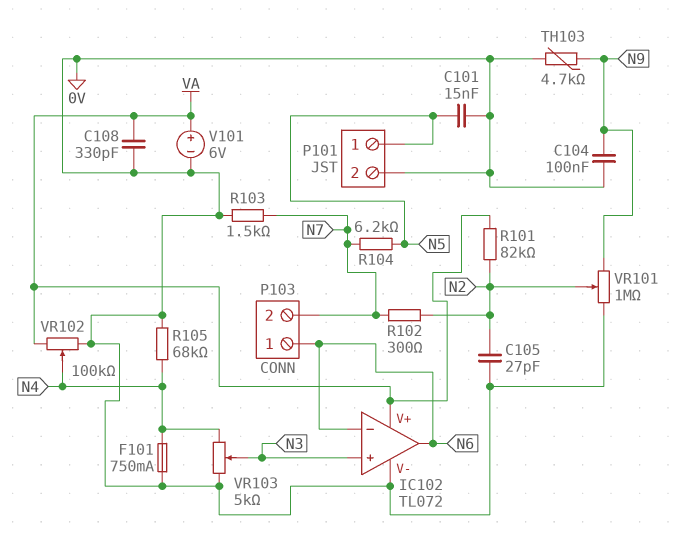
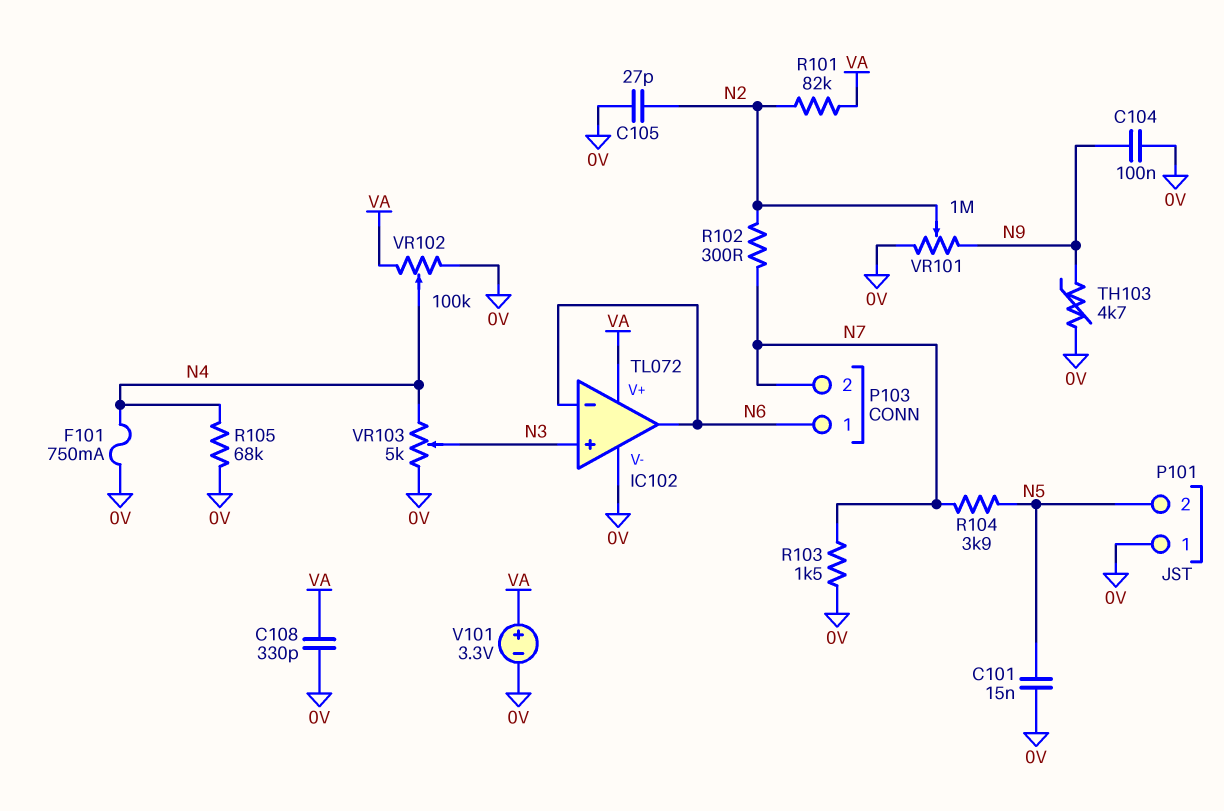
P101 pin 1: N5 -> 0V
P101 pin 2: 0V -> N5
R104: 6.2k (N5, N7) -> 3.9k (N5, N7)
V101: 6V (plus VA, minus 0V) -> 3.3V (plus VA, minus 0V)

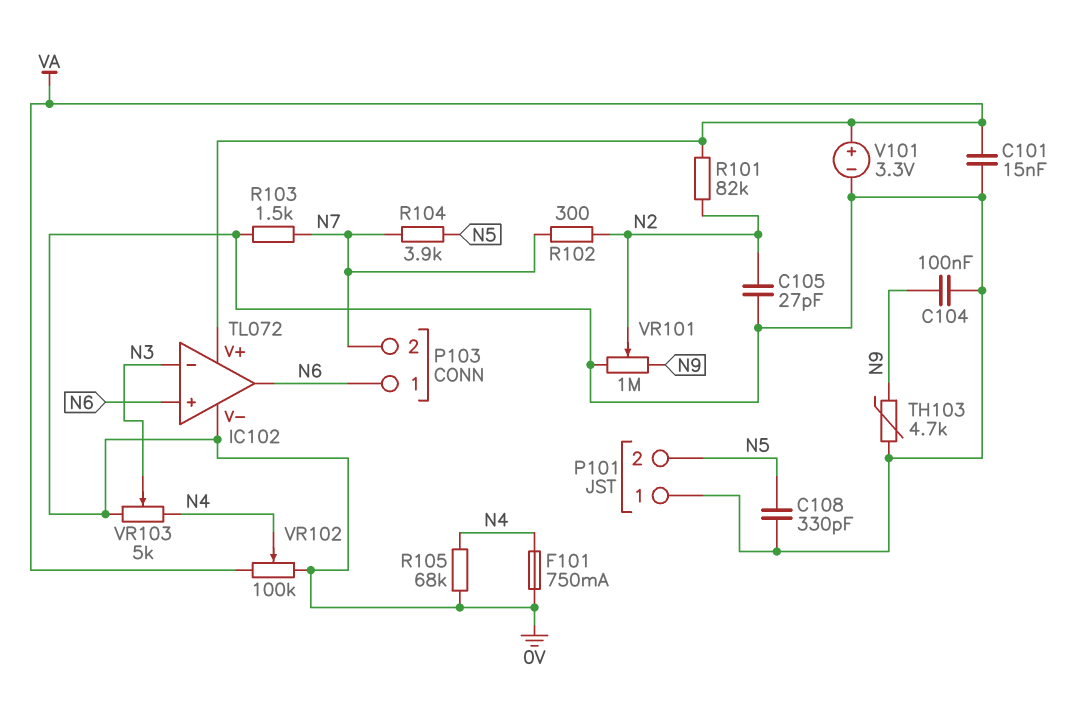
C101: 15nF (0V, N5) -> 15nF (0V, VA)
C108: 330pF (0V, VA) -> 330pF (0V, N5)
IC102 pin in+: N3 -> N6
IC102 pin in-: N6 -> N3

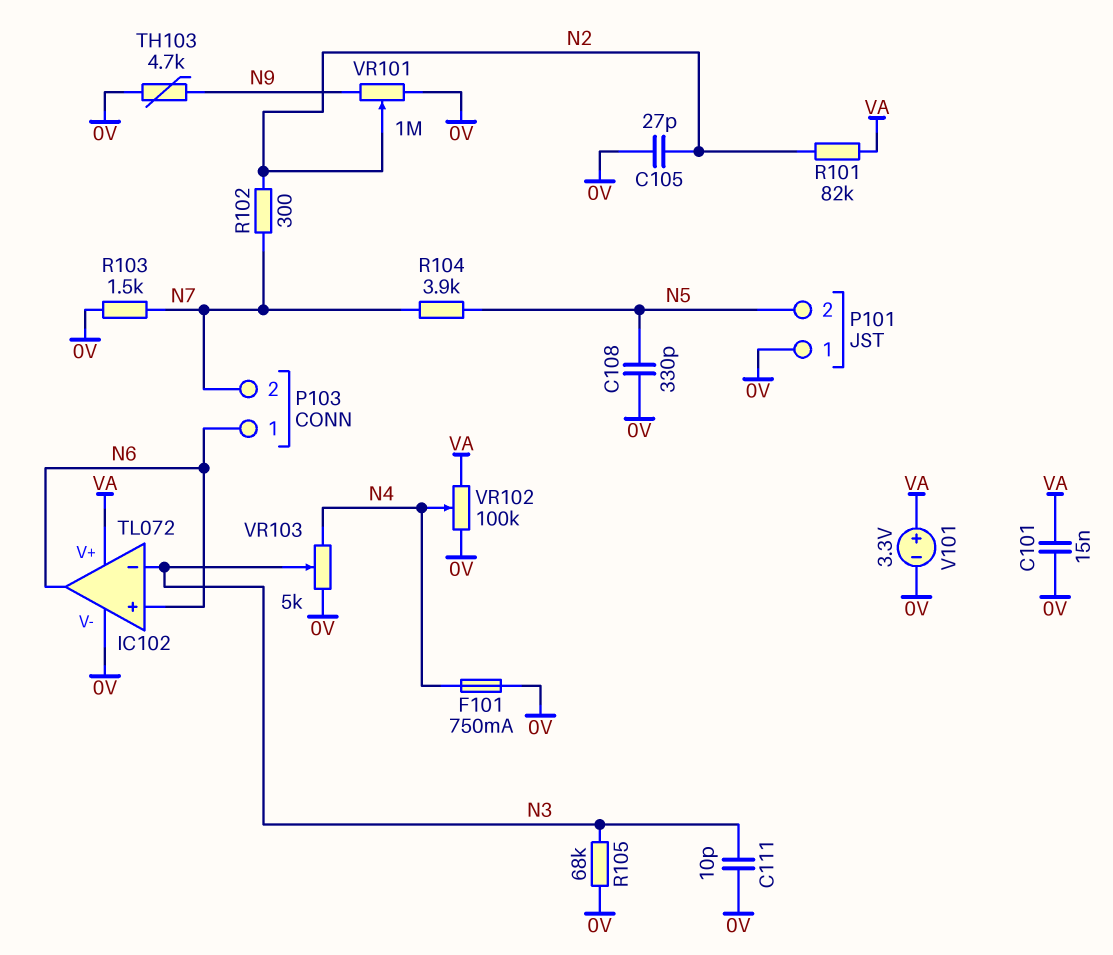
C104: 100nF (0V, N9) -> none
C111: none -> 10pF (0V, N3)
R105: 68k (0V, N4) -> 68k (0V, N3)

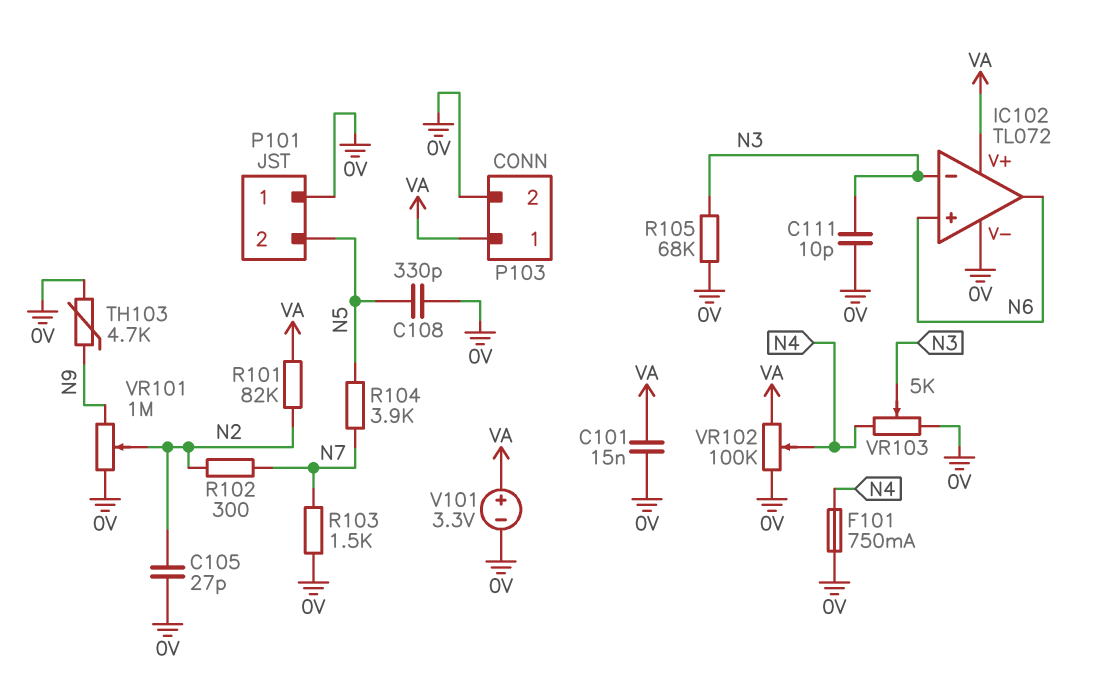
P103 pin 1: N6 -> VA
P103 pin 2: N7 -> 0V

